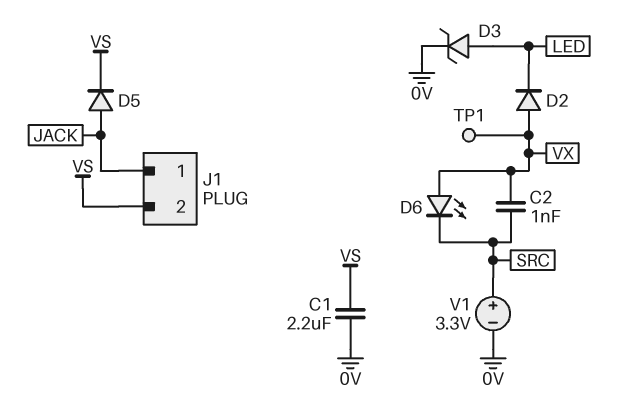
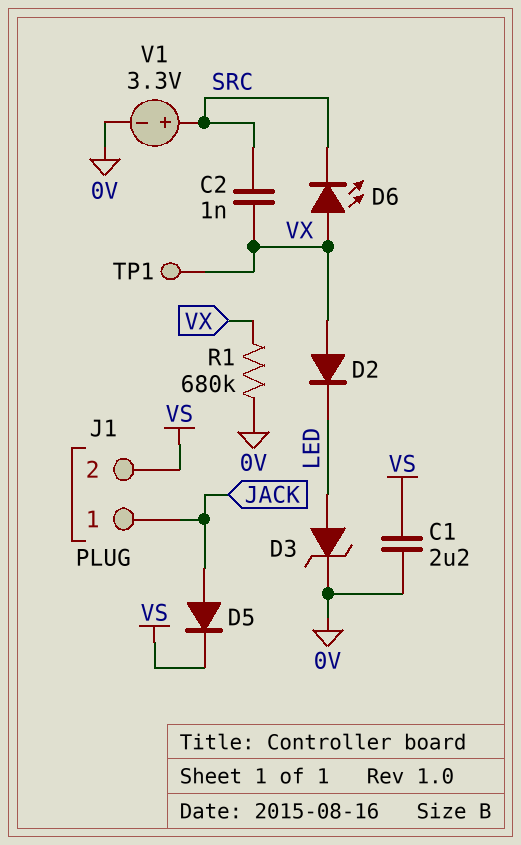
R1: none -> 680k (0V, VX)

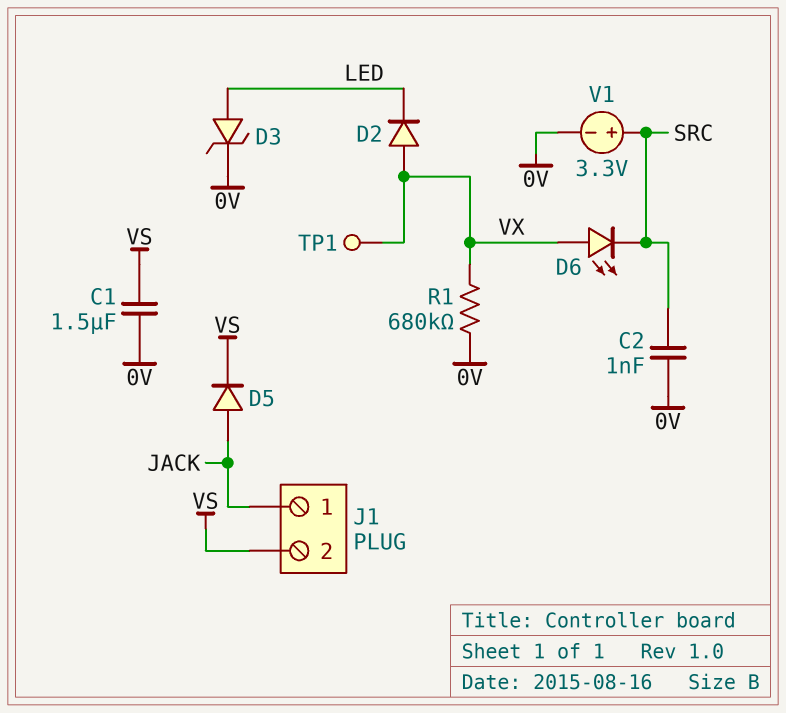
C1: 2.2uF (0V, VS) -> 1.5uF (0V, VS)
C2: 1nF (SRC, VX) -> 1nF (0V, SRC)

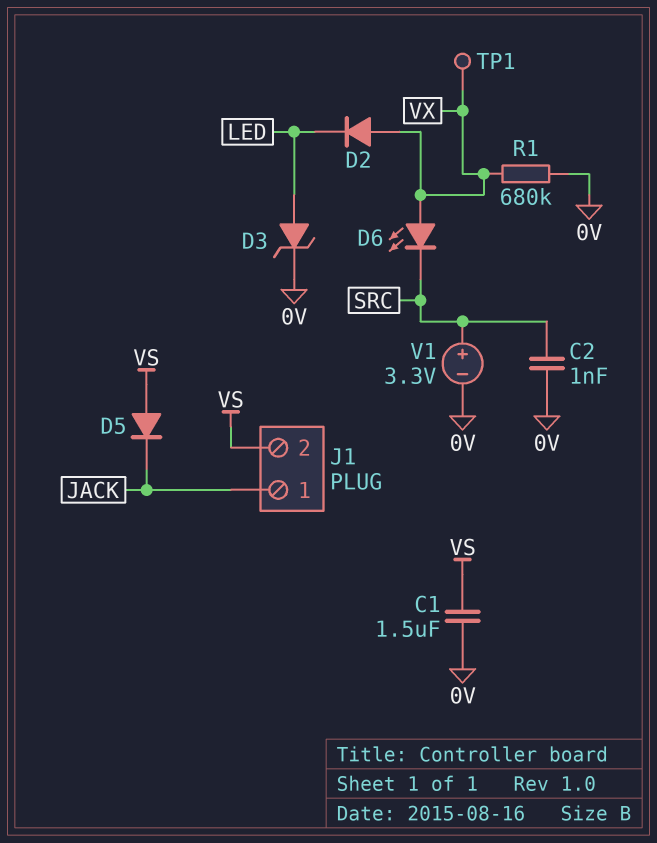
D5: diode (A JACK, K VS) -> diode (A VS, K JACK)

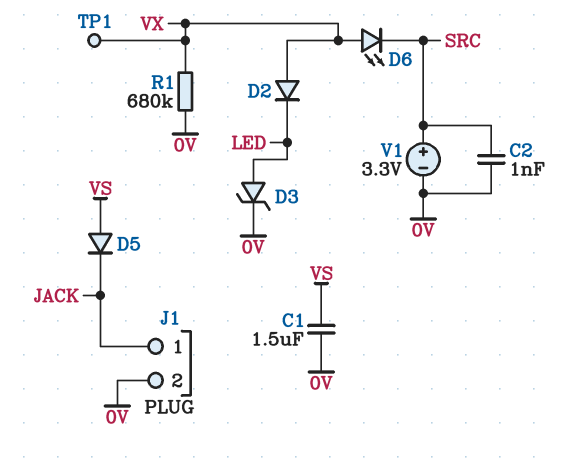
J1 pin 2: VS -> 0V

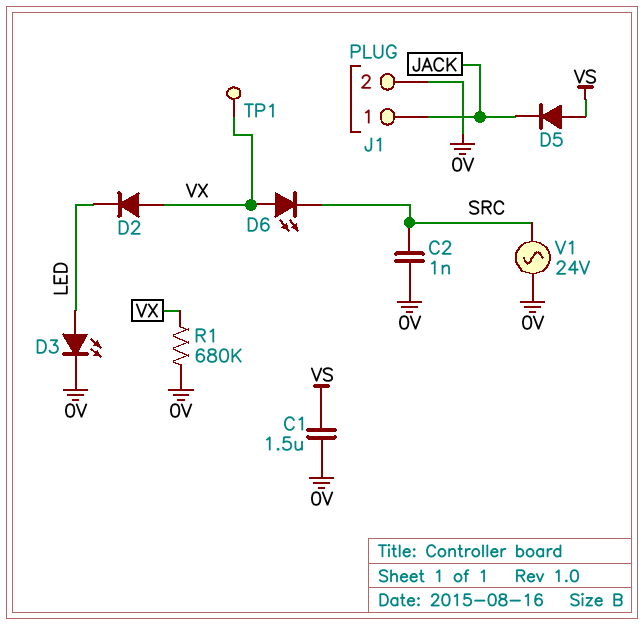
D3: zener (A LED, K 0V) -> LED (A LED, K 0V)
V1: 3.3V (plus SRC, minus 0V) -> AC 24V (0V, SRC)

